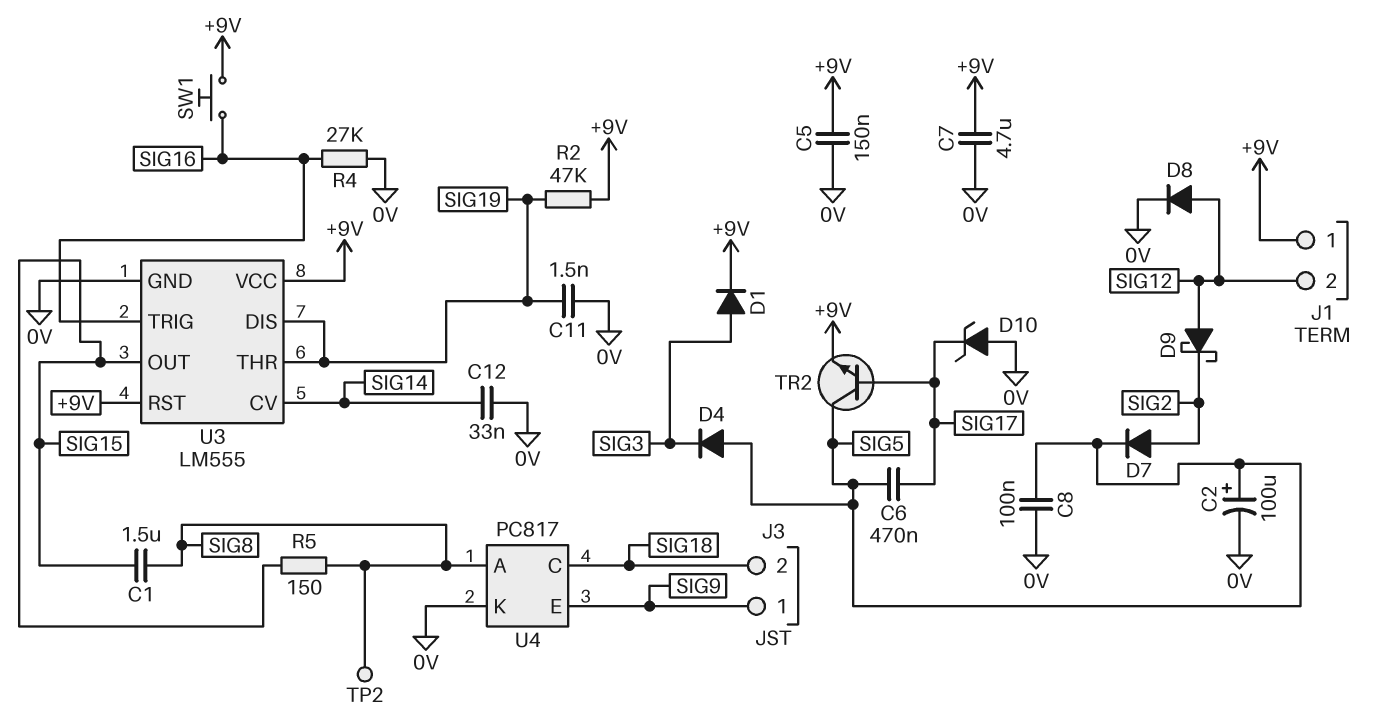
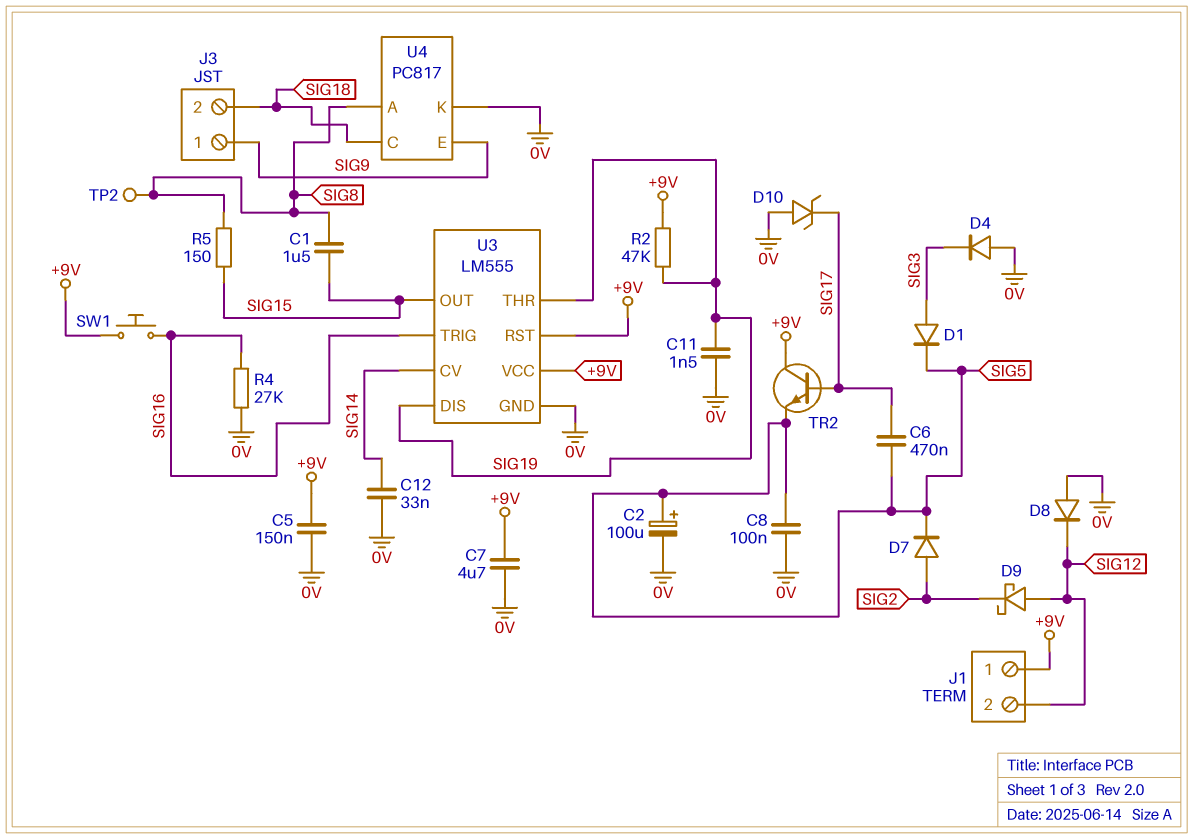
D1: diode (A SIG3, K +9V) -> diode (A SIG3, K SIG5)
D4: diode (A SIG5, K SIG3) -> diode (A 0V, K SIG3)
D8: diode (A SIG12, K 0V) -> diode (A 0V, K SIG12)
TR2: NPN (B SIG17, C SIG5, E +9V) -> NPN (B SIG17, C +9V, E SIG5)

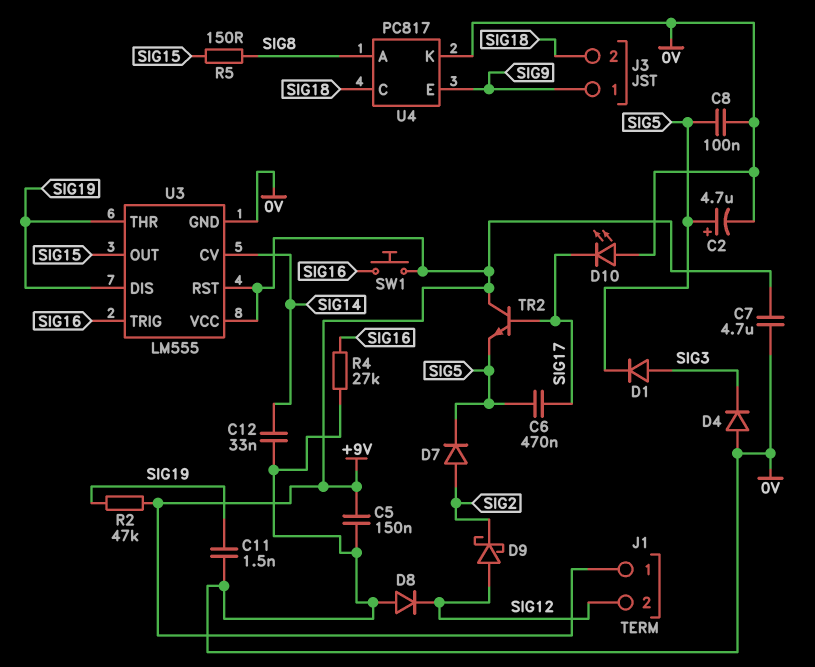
C1: 1.5uF (SIG8, SIG15) -> none
C2: 100uF (plus SIG5, minus 0V) -> 4.7uF (plus SIG5, minus 0V)
D10: zener (A 0V, K SIG17) -> LED (A 0V, K SIG17)
TP2: test point (SIG8) -> none

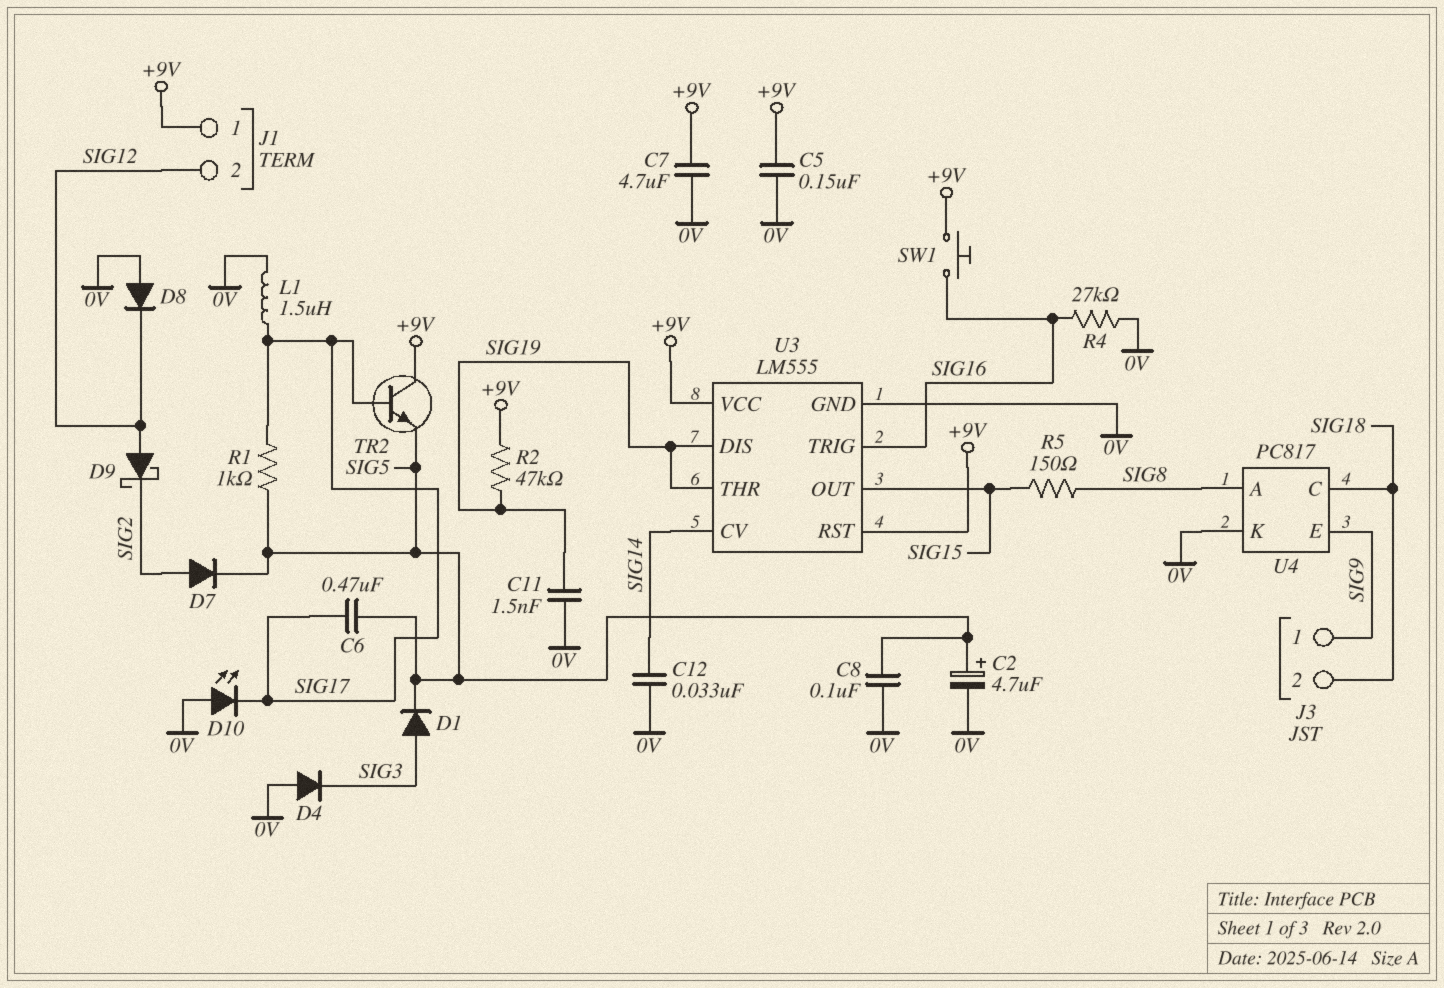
L1: none -> 1.5uH (0V, SIG17)
R1: none -> 1k (SIG5, SIG17)

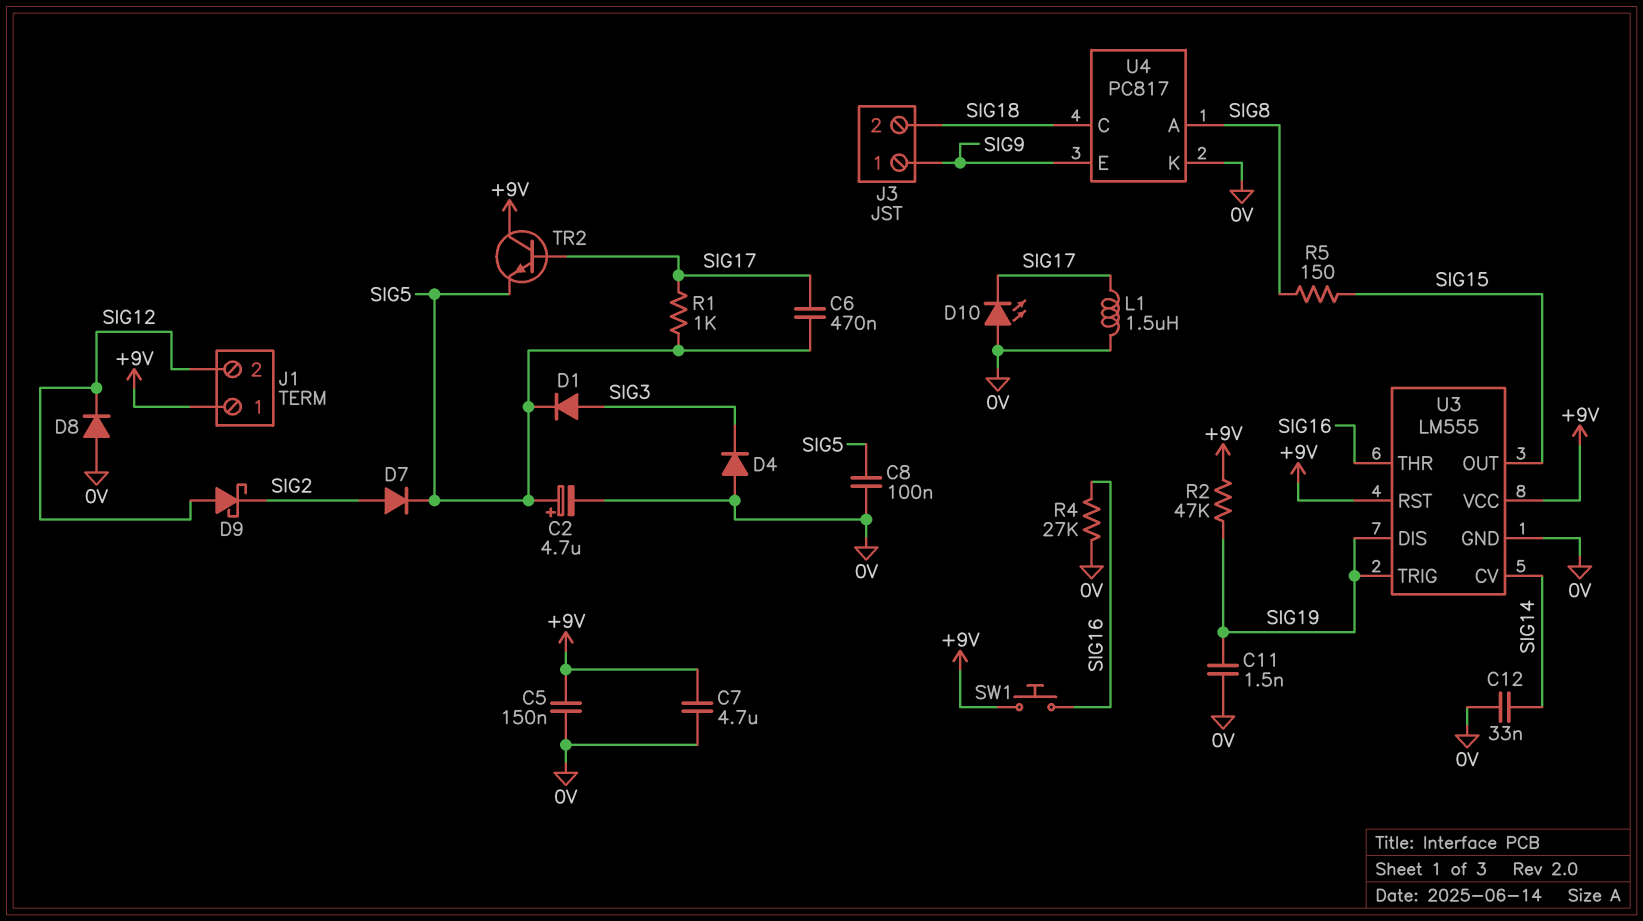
U3 pin THR: SIG19 -> SIG16
U3 pin TRIG: SIG16 -> SIG19

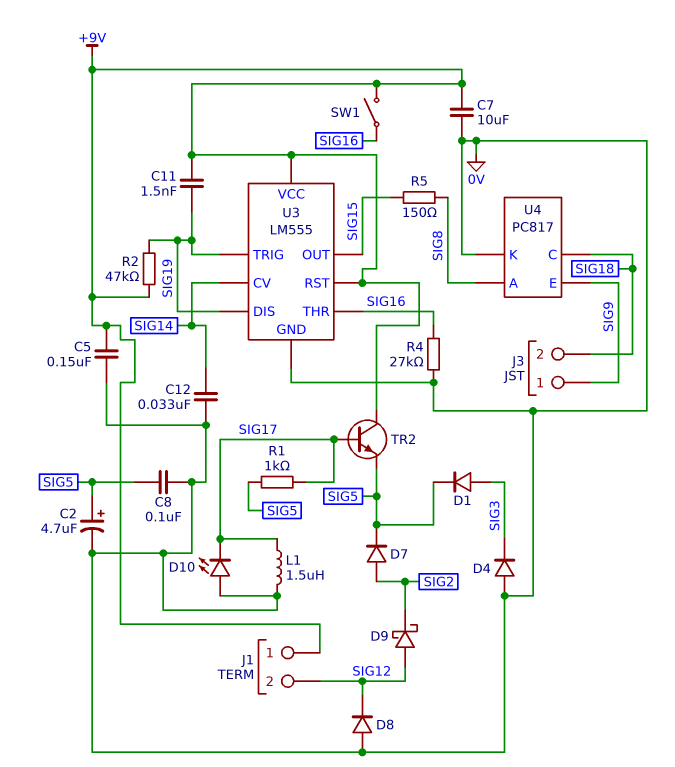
C6: 470nF (SIG5, SIG17) -> none
C7: 4.7uF (+9V, 0V) -> 10uF (+9V, 0V)
C11: 1.5nF (0V, SIG19) -> 1.5nF (+9V, SIG19)
SW1: button (+9V, SIG16) -> switch (+9V, SIG16)

